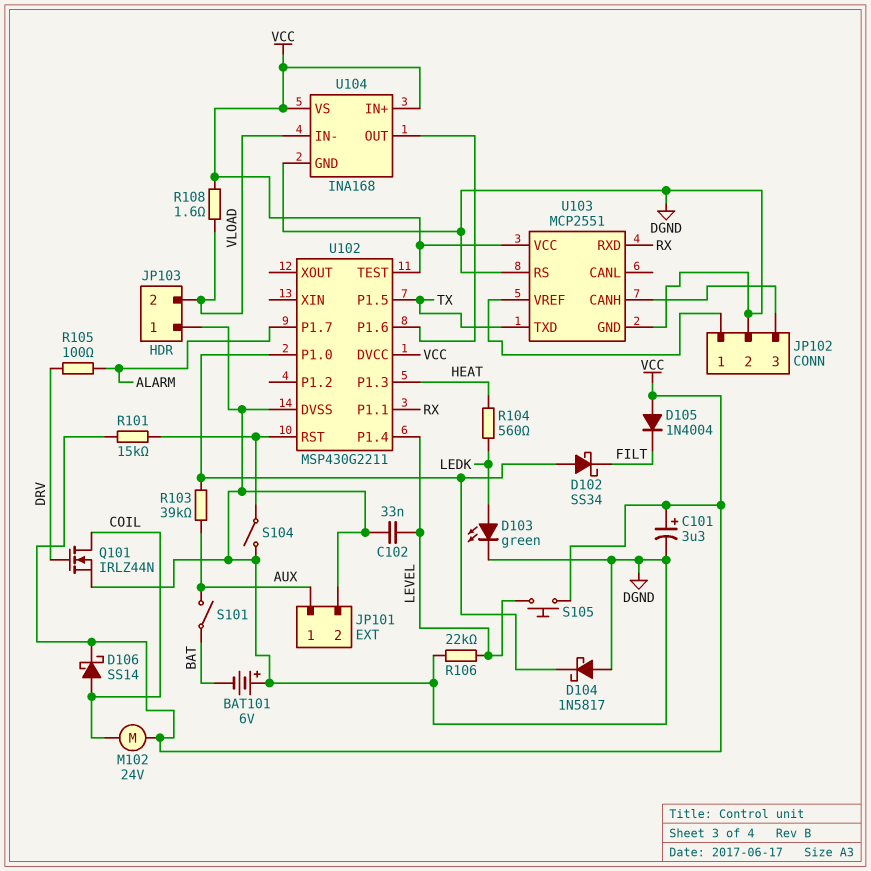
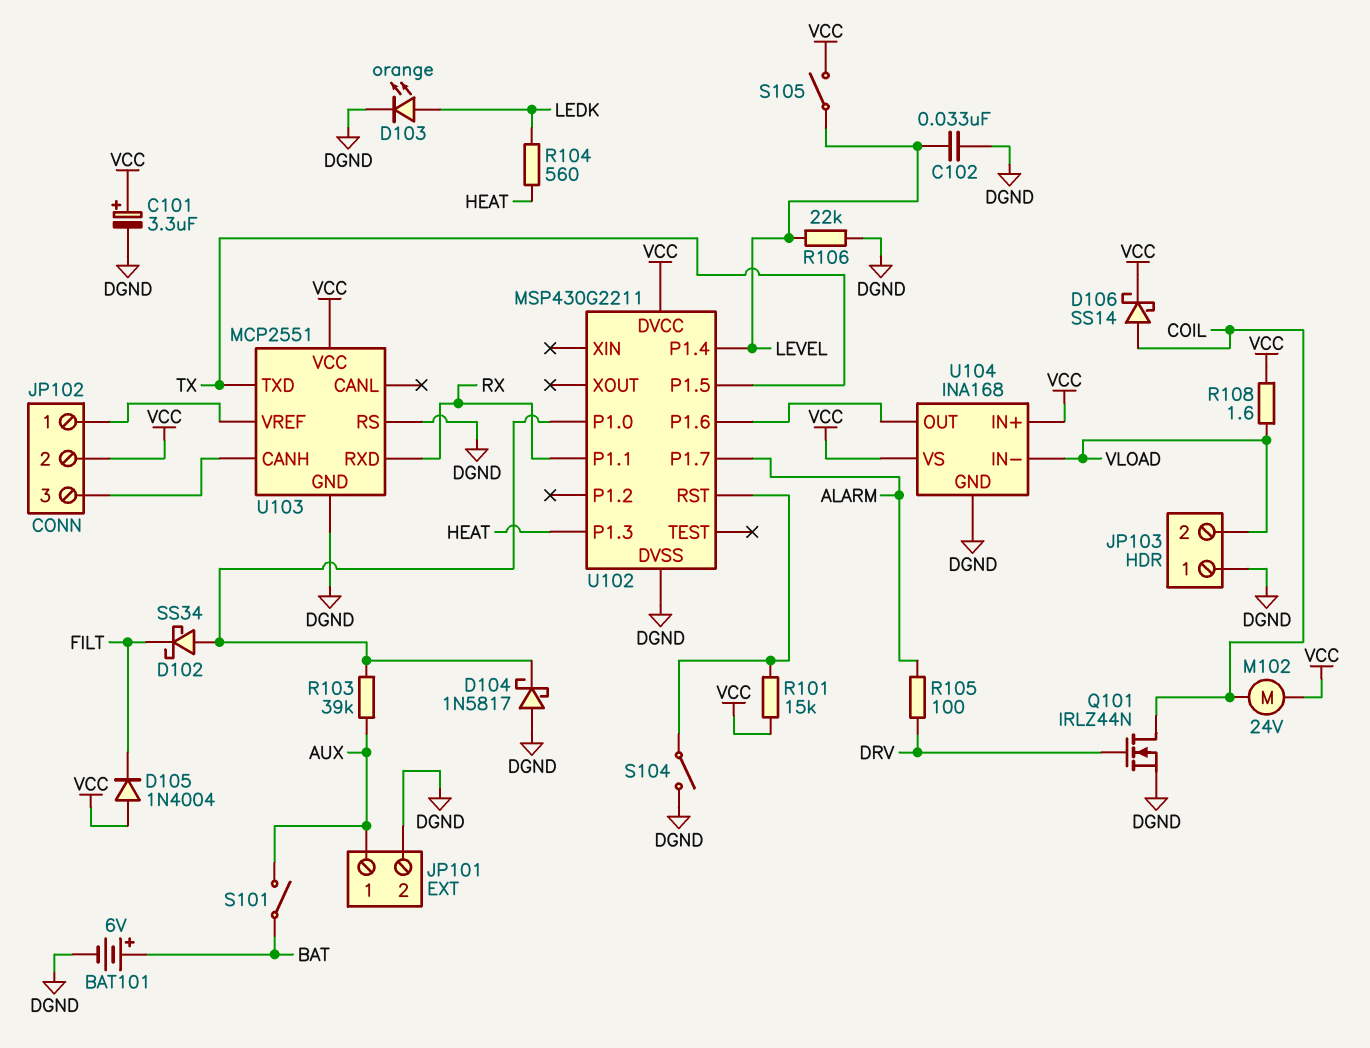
BAT101: 6V (plus DGND, minus BAT) -> 6V (plus BAT, minus DGND)
D103: LED green (A LEDK, K DGND) -> LED orange (A LEDK, K DGND)
JP102 pin 2: DGND -> VCC
S105: button (LEVEL, VCC) -> switch (LEVEL, VCC)
U102 pin TEST: VCC -> none

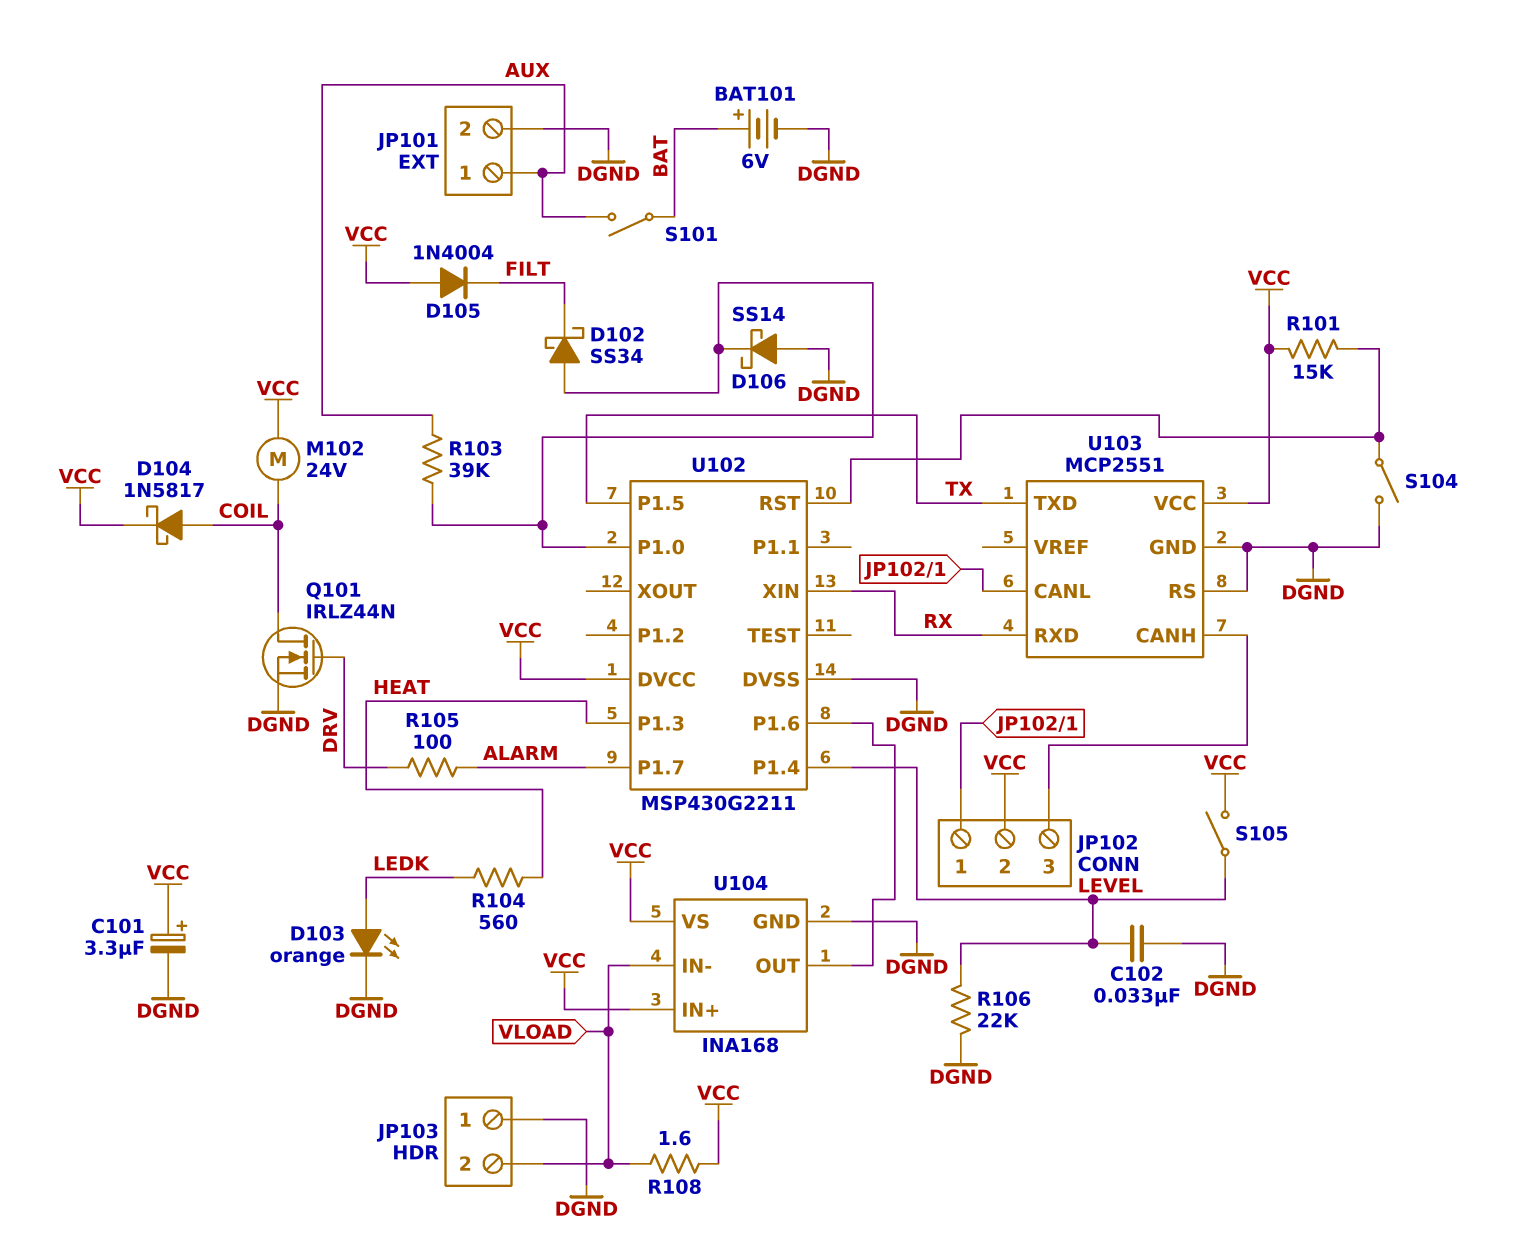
D104: schottky 1N5817 (A DGND, K U102/P1.0) -> schottky 1N5817 (A COIL, K VCC)
D106: schottky SS14 (A COIL, K VCC) -> schottky SS14 (A DGND, K U102/P1.0)
U102 pin P1.1: RX -> none
U102 pin XIN: none -> RX
U103 pin CANL: none -> JP102/1
U103 pin VREF: JP102/1 -> none

